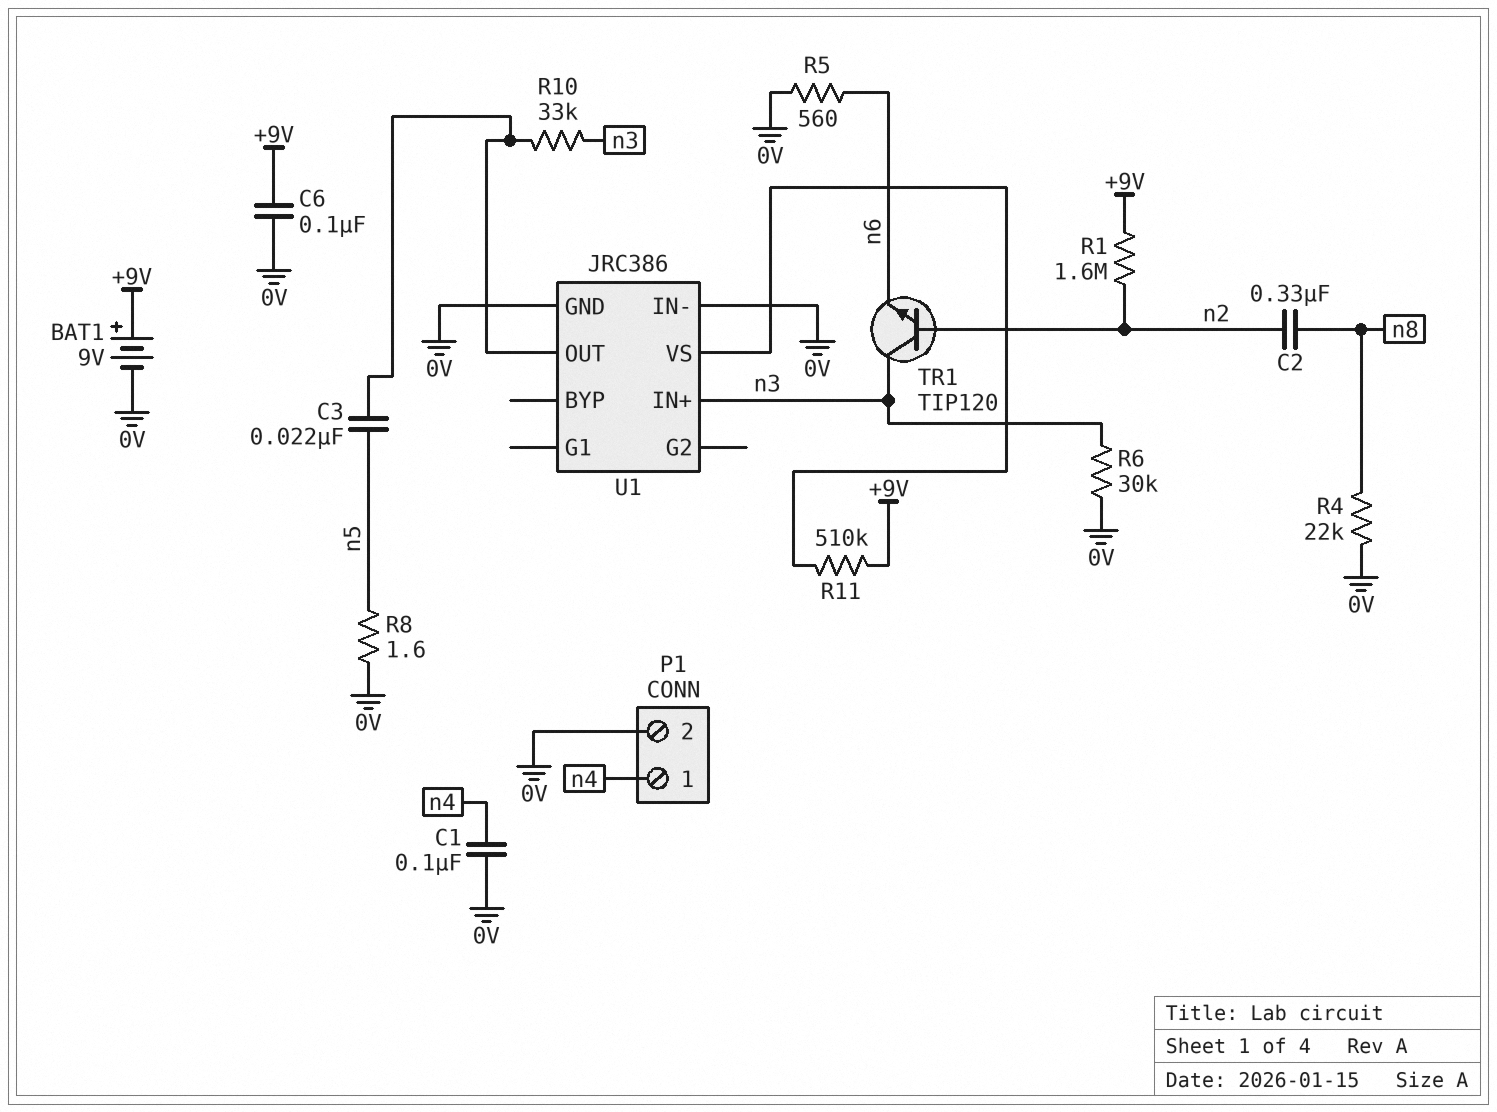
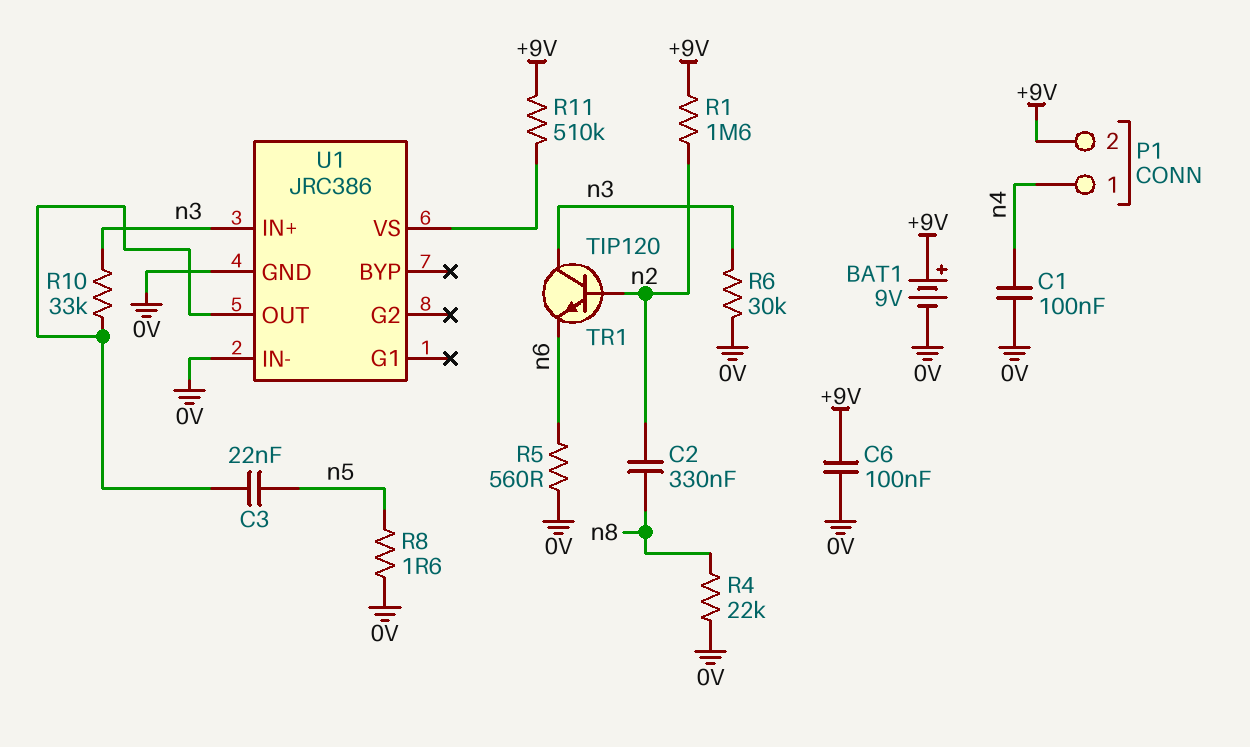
P1 pin 2: 0V -> +9V

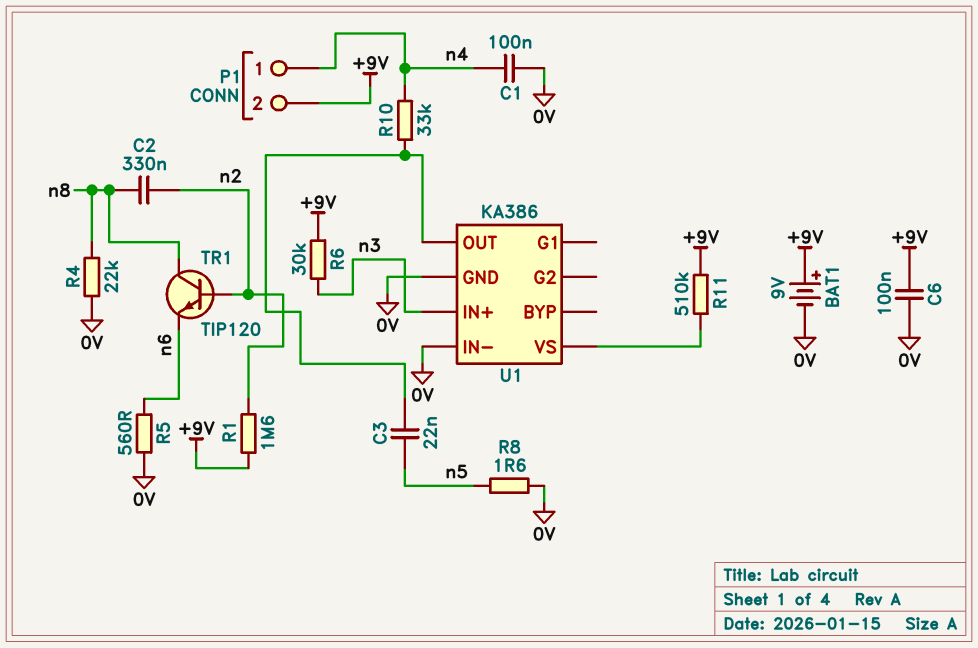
R6: 30k (0V, n3) -> 30k (+9V, n3)
R10: 33k (U1/OUT, n3) -> 33k (U1/OUT, n4)
TR1: NPN TIP120 (B n2, C n3, E n6) -> NPN TIP120 (B n2, C n8, E n6)
U1: JRC386 -> KA386

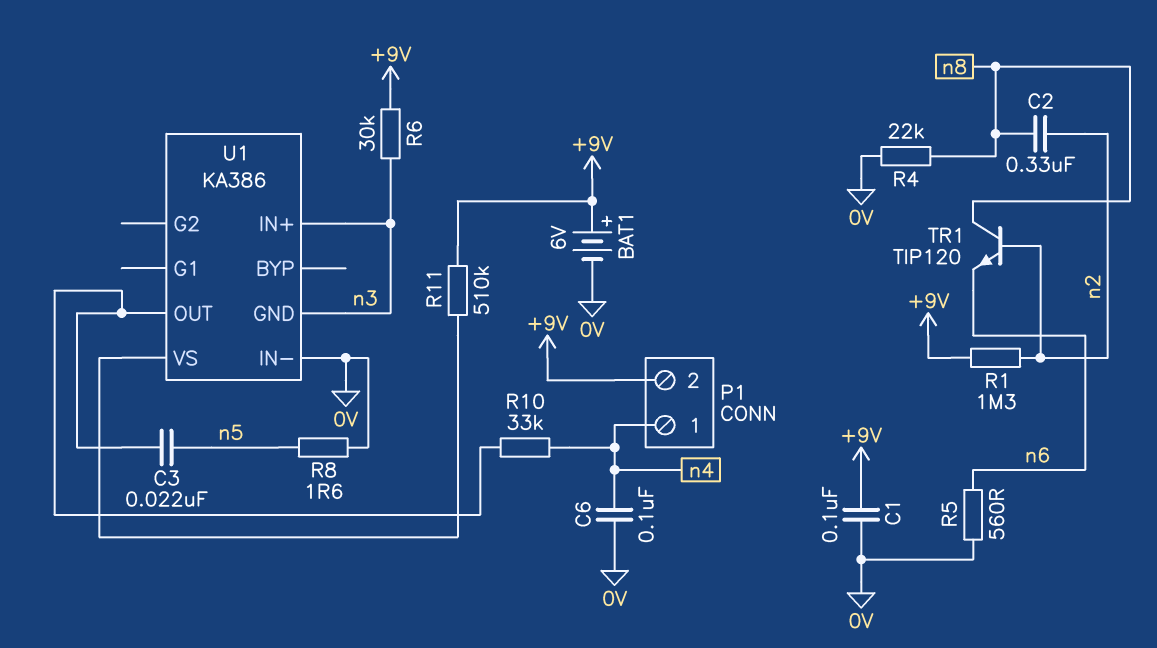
BAT1: 9V (plus +9V, minus 0V) -> 6V (plus +9V, minus 0V)
C1: 100nF (0V, n4) -> 100nF (+9V, 0V)
C6: 100nF (+9V, 0V) -> 100nF (0V, n4)
R1: 1.6M (+9V, n2) -> 1.3M (+9V, n2)
U1 pin GND: 0V -> n3

